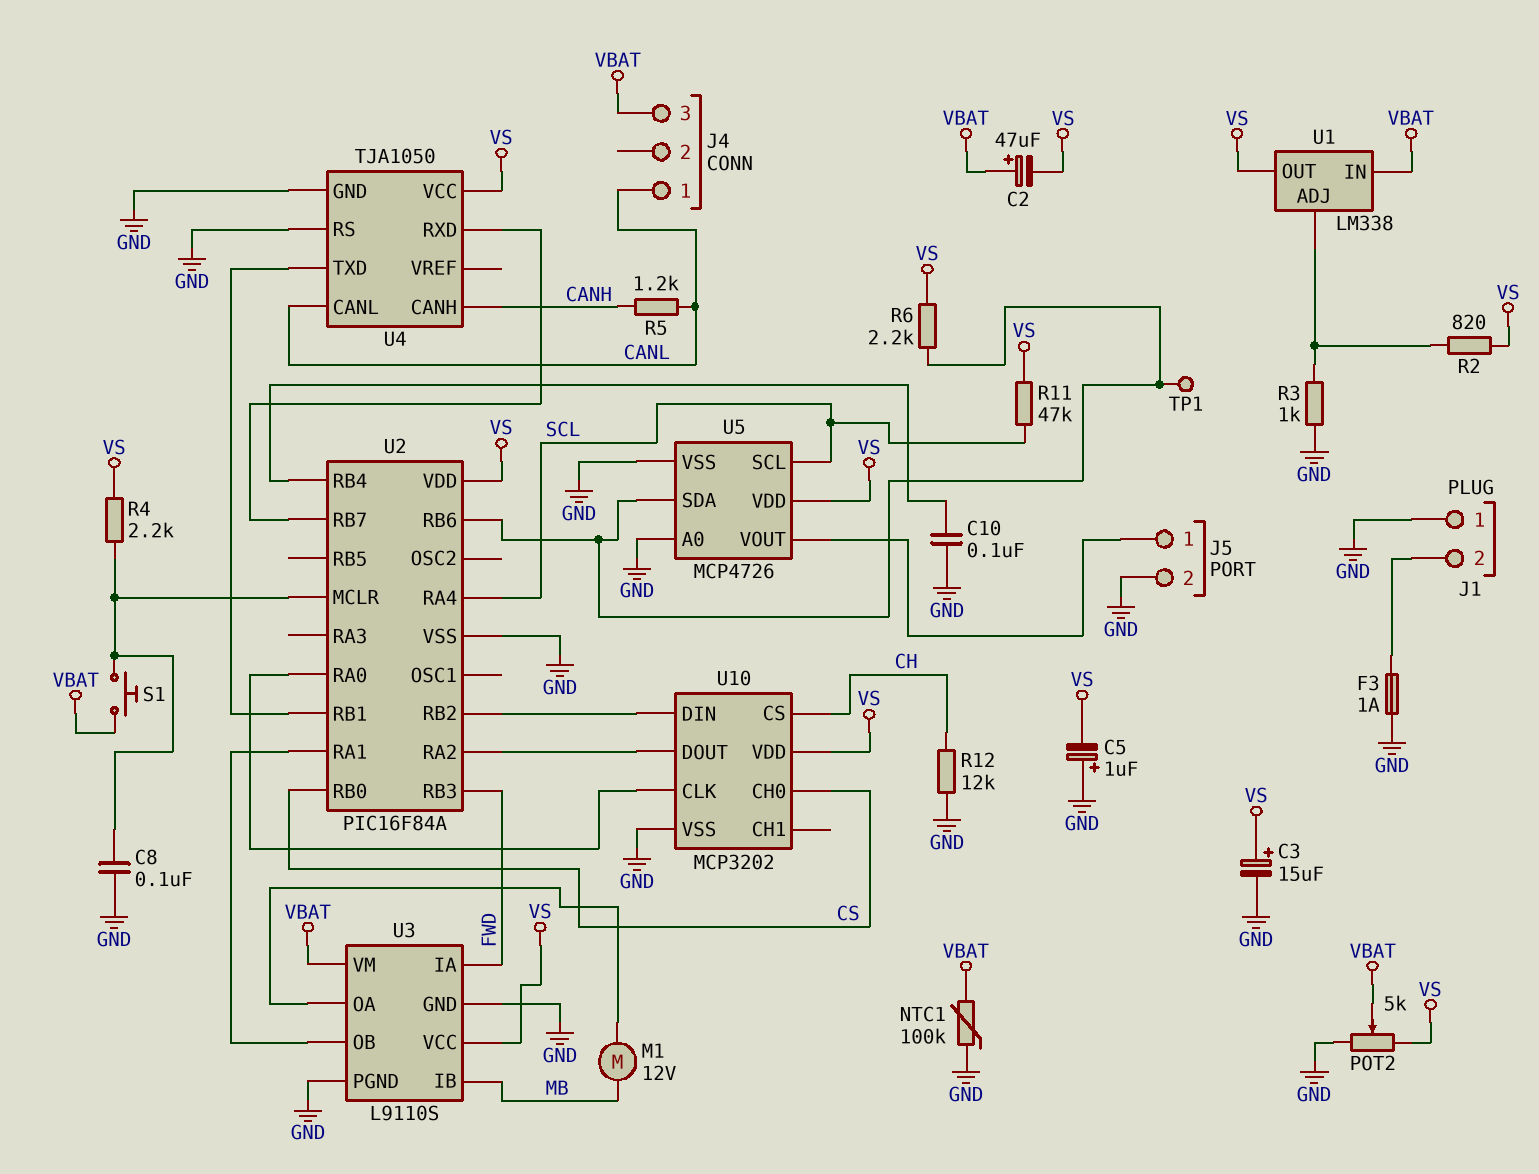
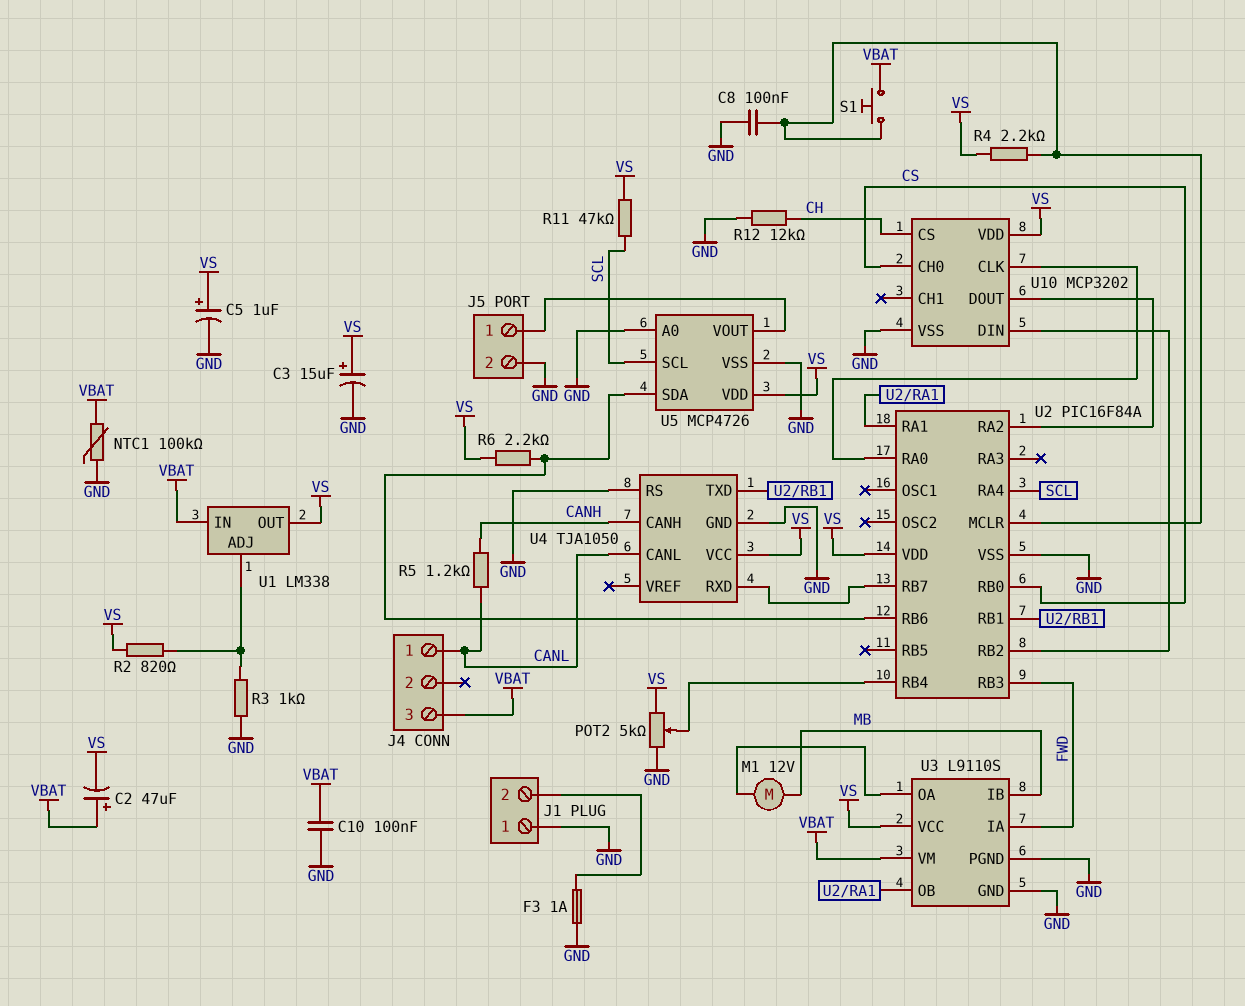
C5: 1uF (plus GND, minus VS) -> 1uF (plus VS, minus GND)
C10: 100nF (GND, U2/RB4) -> 100nF (GND, VBAT)
POT2: 5k (GND, VS, wiper VBAT) -> 5k (GND, VS, wiper U2/RB4)
TP1: test point (U2/RB6) -> none

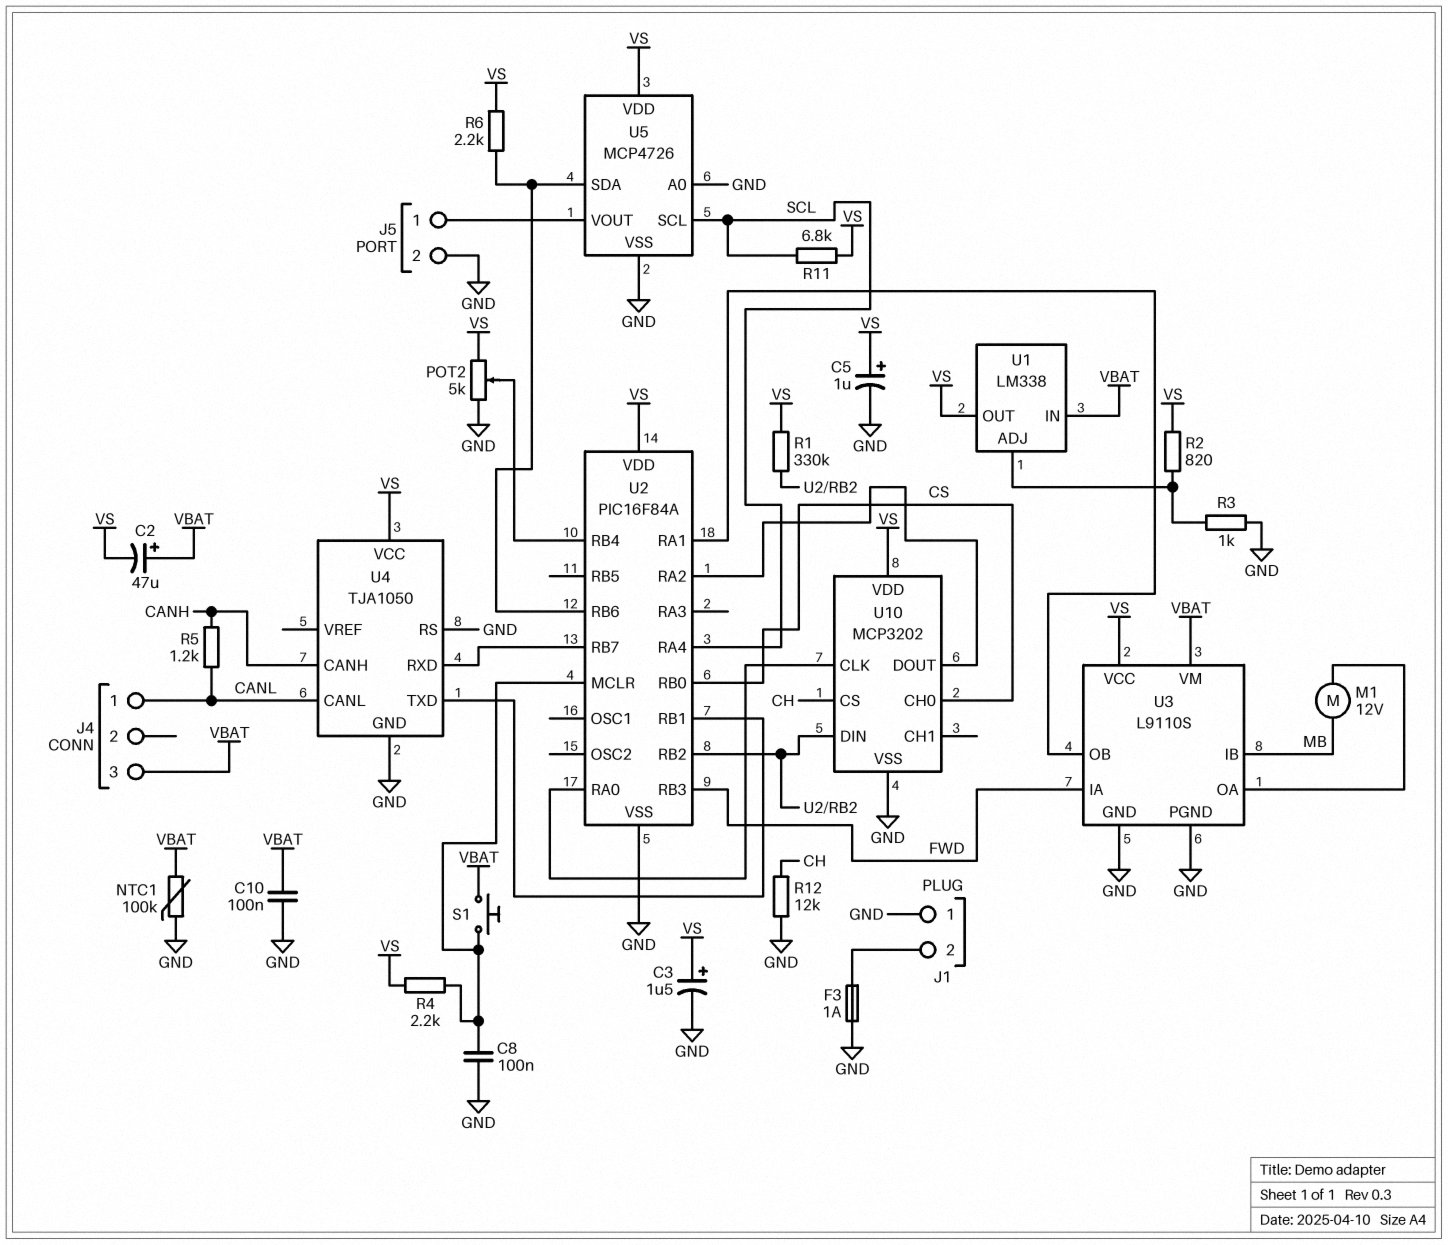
C3: 15uF (plus VS, minus GND) -> 1.5uF (plus VS, minus GND)
R1: none -> 330k (U2/RB2, VS)
R11: 47k (SCL, VS) -> 6.8k (SCL, VS)

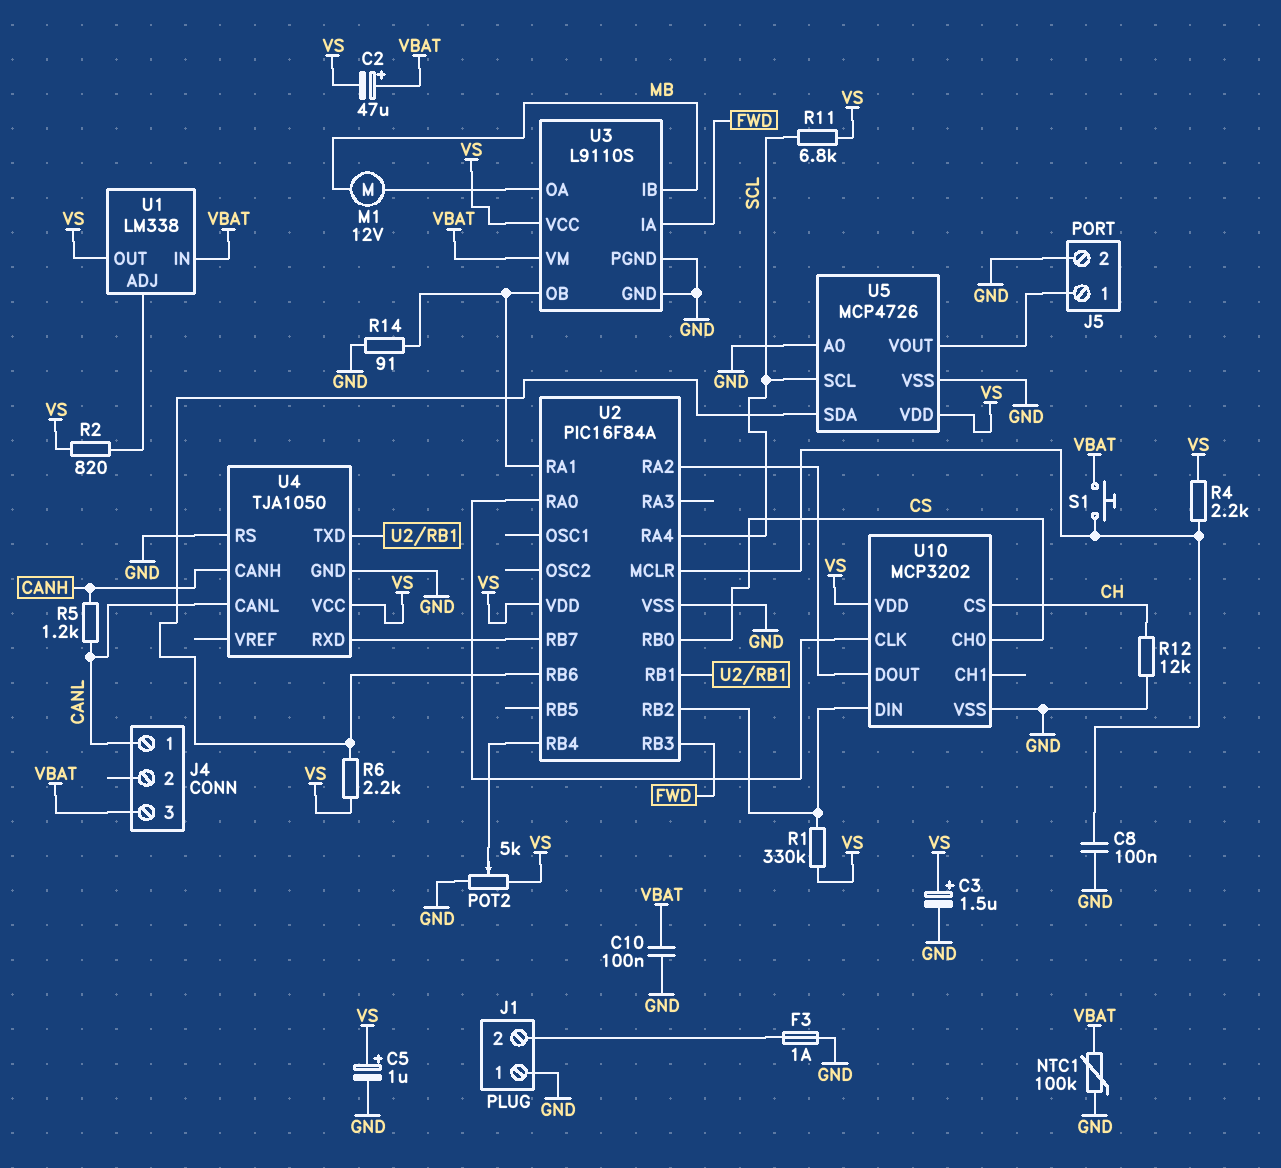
R3: 1k (GND, U1/ADJ) -> none
R14: none -> 91 (GND, U2/RA1)

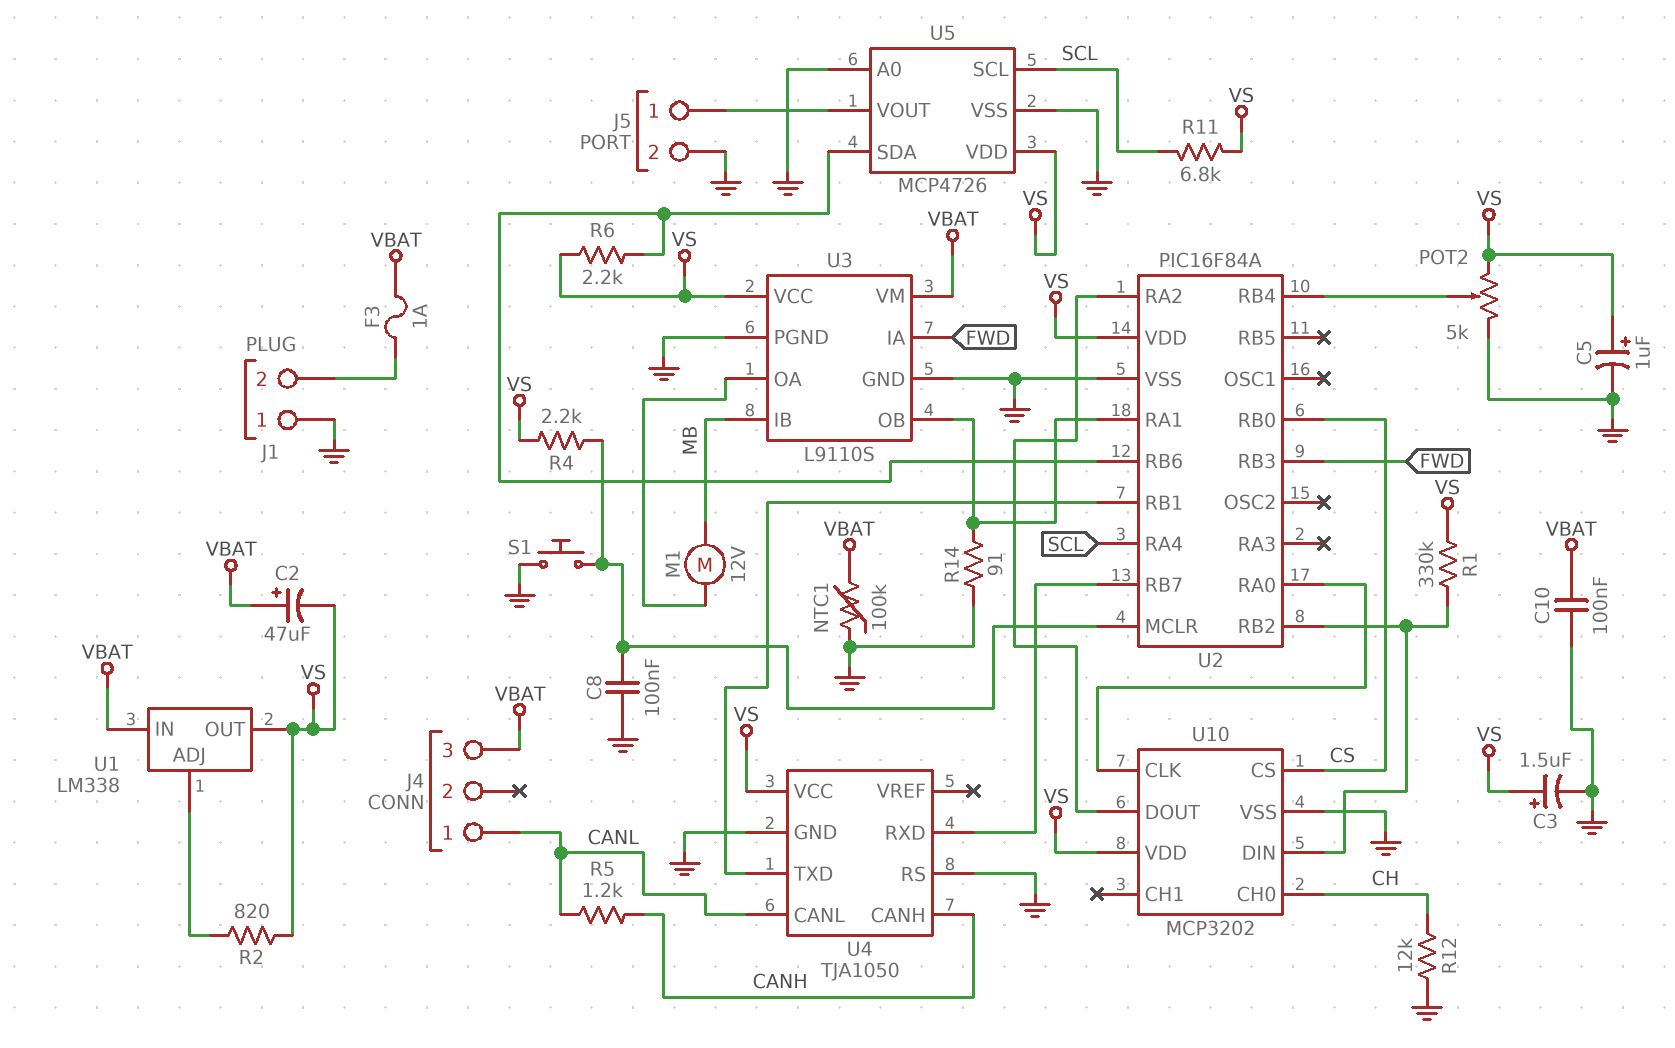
F3: 1A (GND, J1/2) -> 1A (J1/2, VBAT)
S1: button (U2/MCLR, VBAT) -> button (GND, U2/MCLR)
U10 pin CH0: CS -> CH
U10 pin CS: CH -> CS

